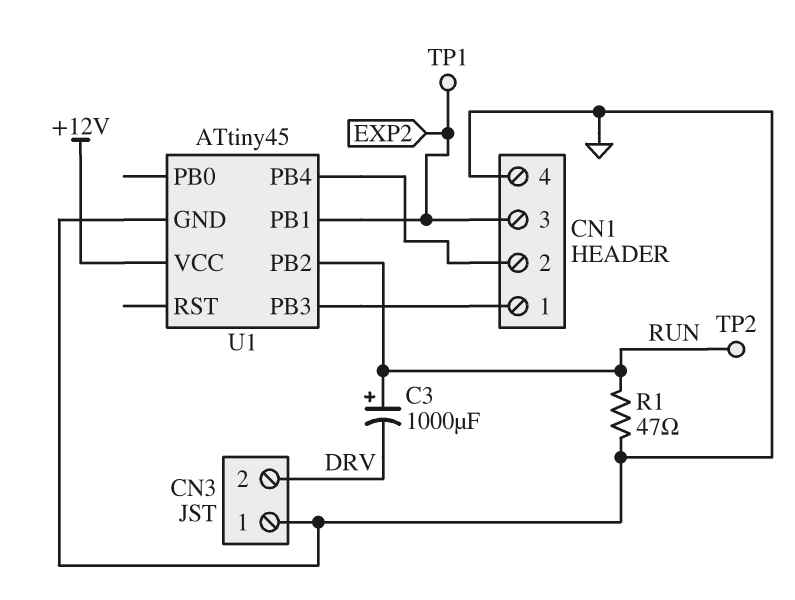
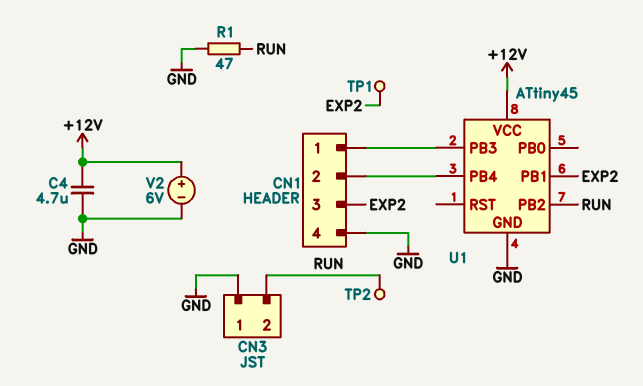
C3: 1000uF (plus RUN, minus DRV) -> none
C4: none -> 4.7uF (+12V, GND)
CN3 pin 2: DRV -> RUN
V2: none -> 6V (plus +12V, minus GND)

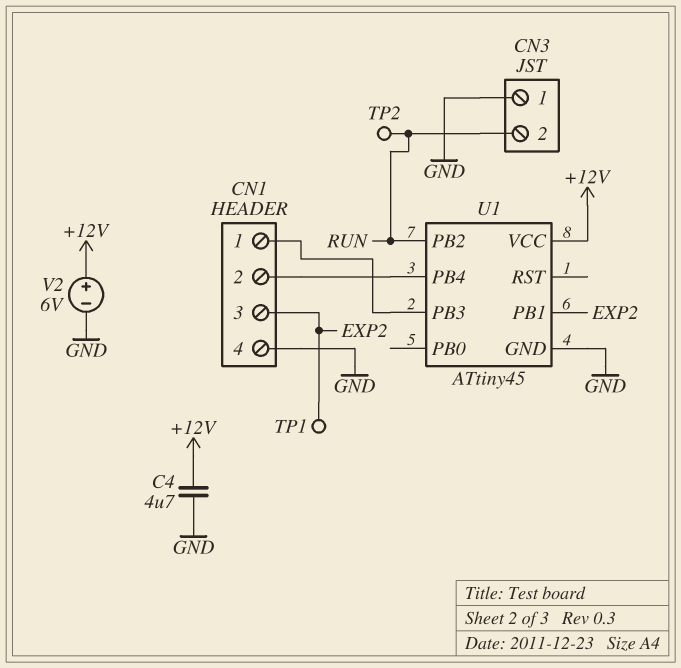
R1: 47 (GND, RUN) -> none

